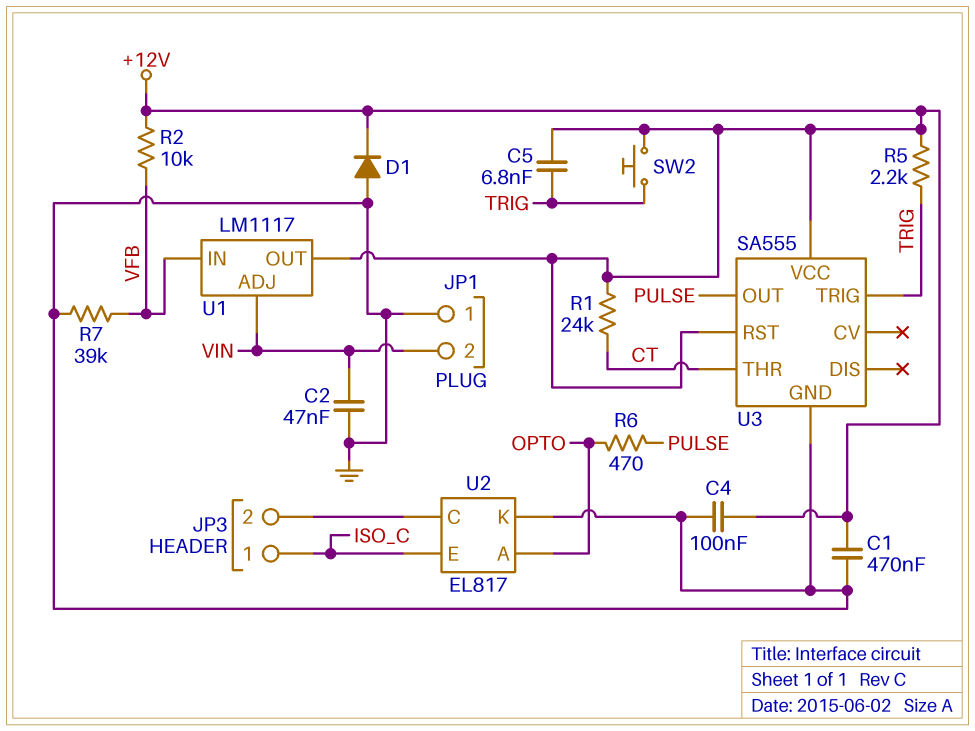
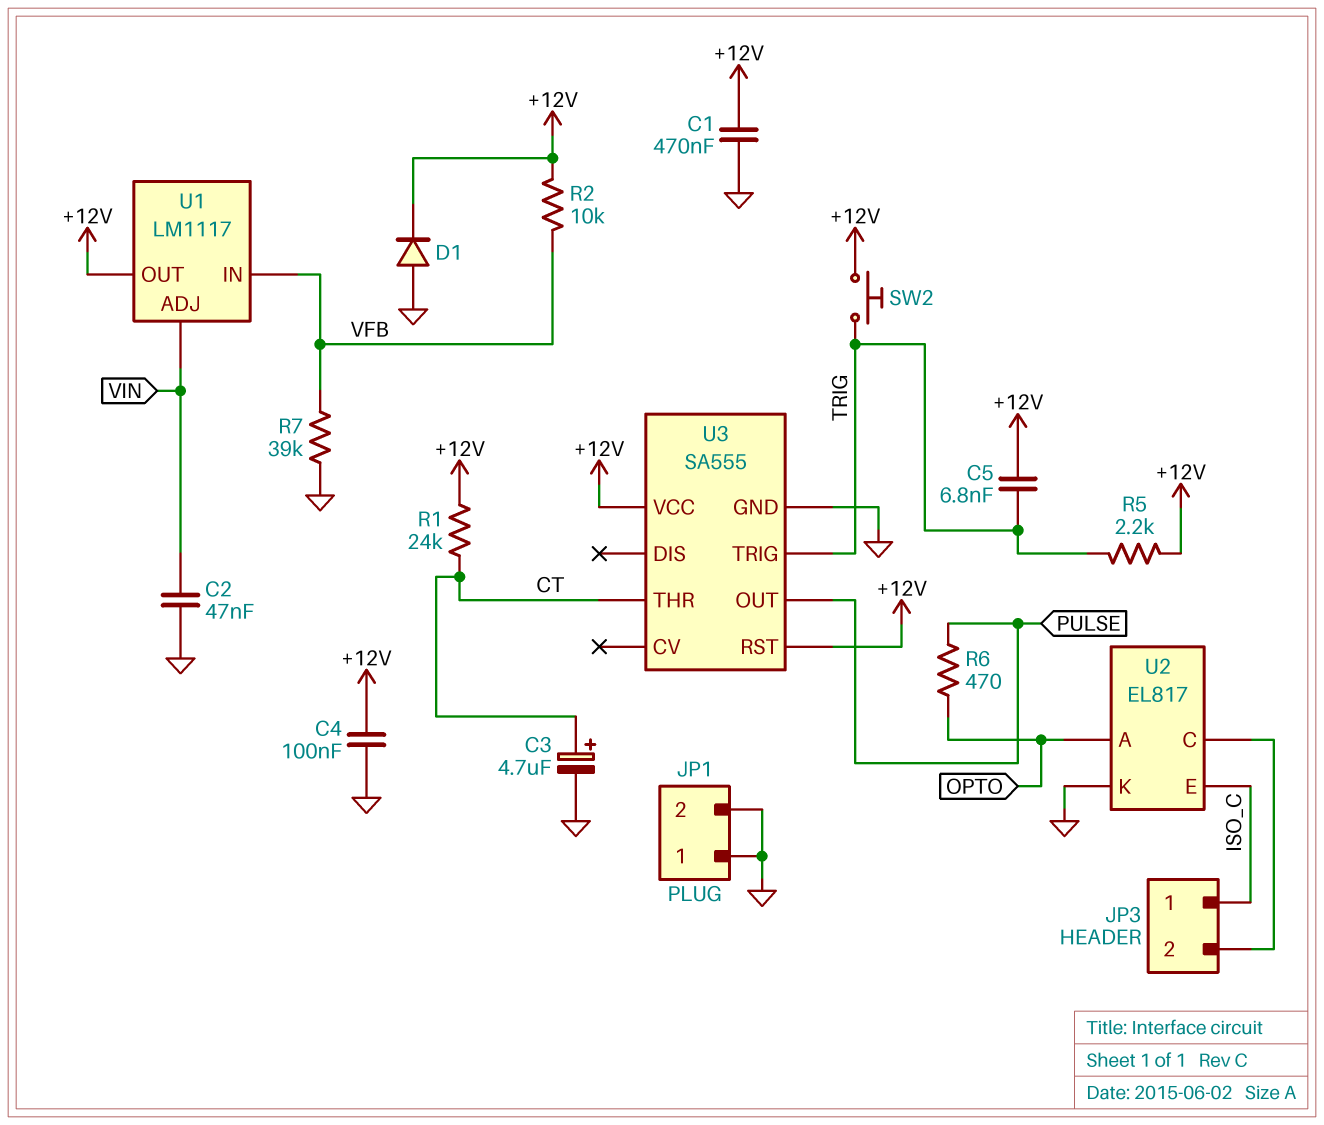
C3: none -> 4.7uF (plus CT, minus GND)
JP1 pin 2: VIN -> GND

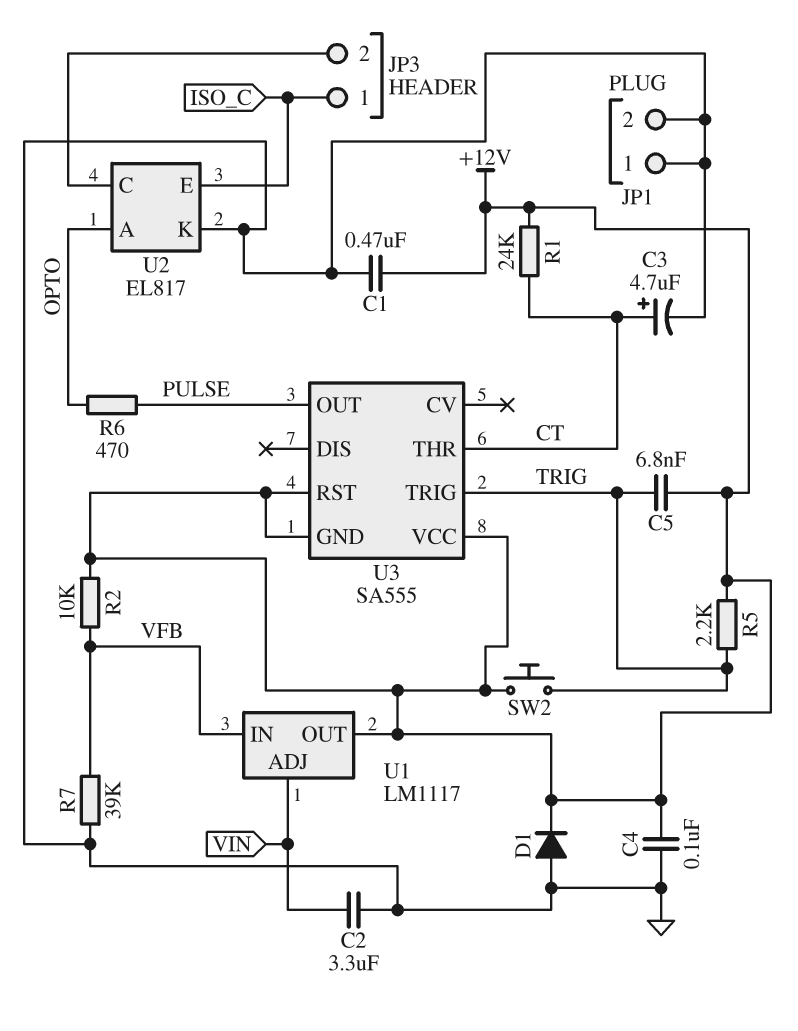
C2: 47nF (GND, VIN) -> 3.3uF (GND, VIN)
U3 pin GND: GND -> +12V

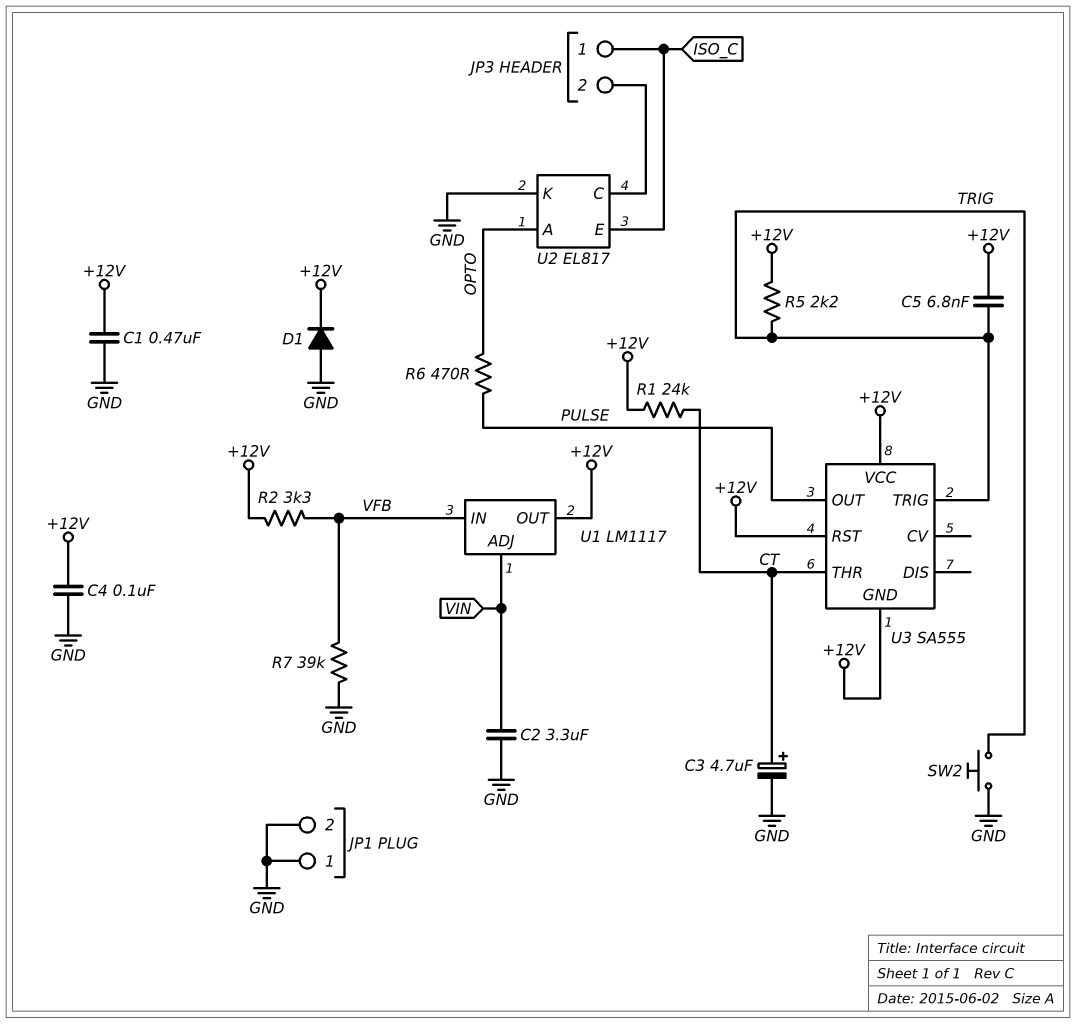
R2: 10k (+12V, VFB) -> 3.3k (+12V, VFB)
SW2: button (+12V, TRIG) -> button (GND, TRIG)

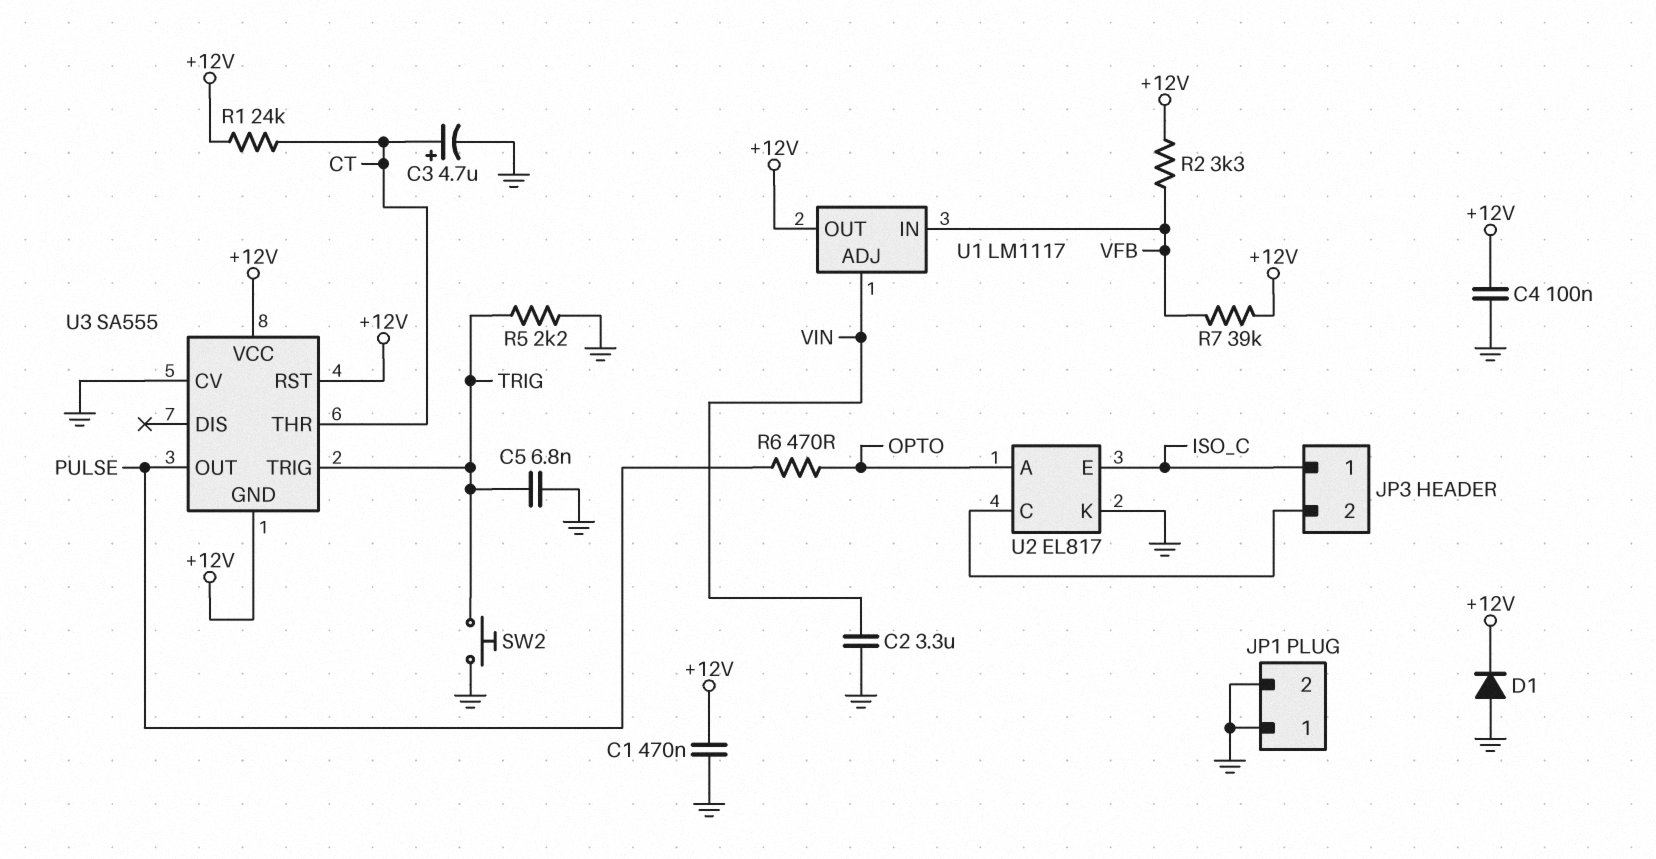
C5: 6.8nF (+12V, TRIG) -> 6.8nF (GND, TRIG)
R5: 2.2k (+12V, TRIG) -> 2.2k (GND, TRIG)
R7: 39k (GND, VFB) -> 39k (+12V, VFB)
U3 pin CV: none -> GND

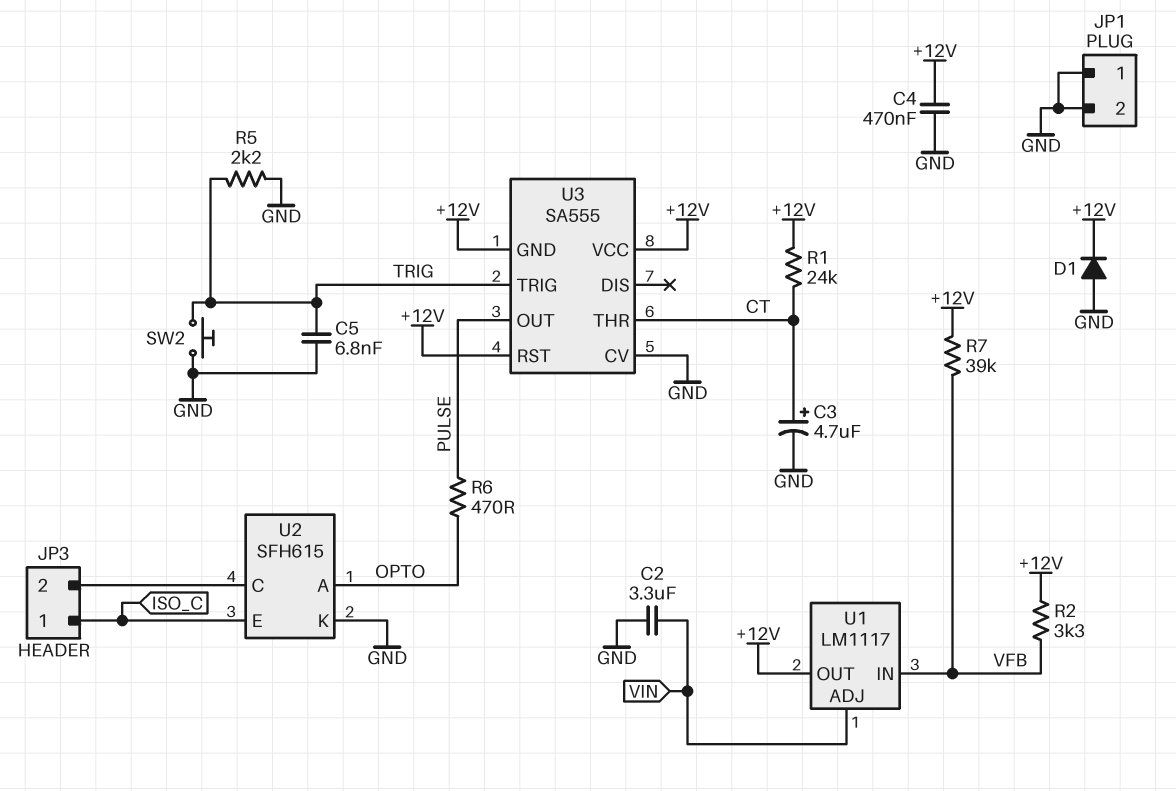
C1: 470nF (+12V, GND) -> none
C4: 100nF (+12V, GND) -> 470nF (+12V, GND)
U2: EL817 -> SFH615

